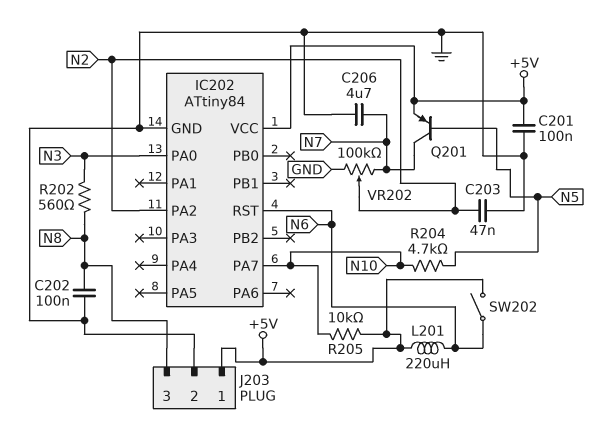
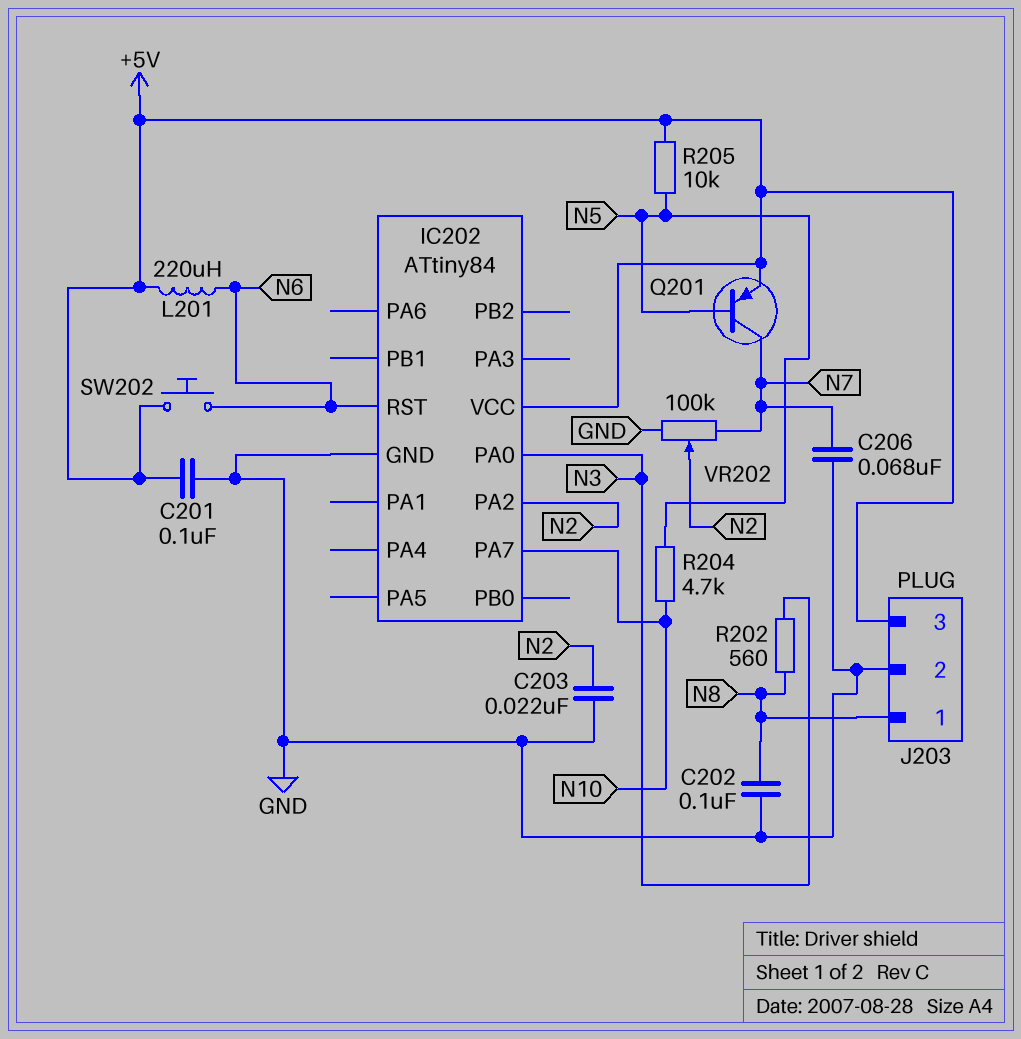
C203: 47nF (GND, N2) -> 22nF (GND, N2)
C206: 4.7uF (GND, N7) -> 68nF (GND, N7)
J203 pin 1: +5V -> N8
J203 pin 3: N8 -> +5V
R205: 10k (+5V, N10) -> 10k (+5V, N5)
SW202: switch (+5V, N6) -> button (+5V, N6)

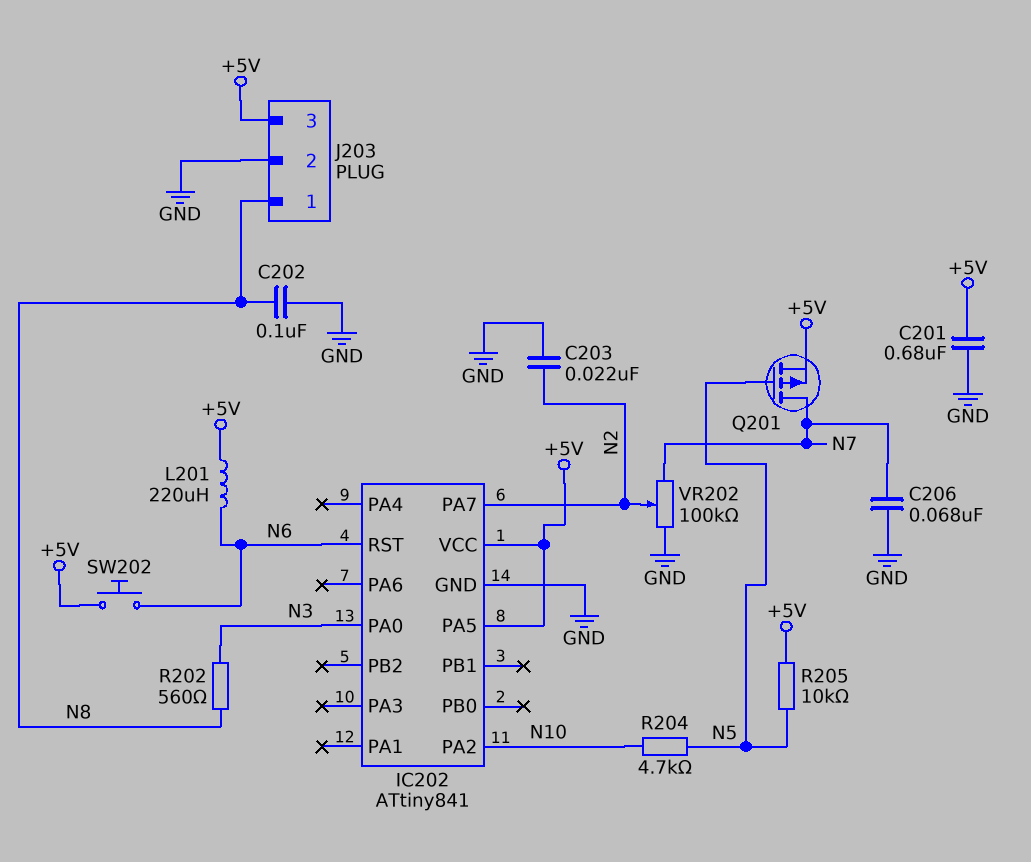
C201: 100nF (+5V, GND) -> 680nF (+5V, GND)
IC202: ATtiny84 -> ATtiny841
IC202 pin PA2: N2 -> N10
IC202 pin PA5: none -> +5V
IC202 pin PA7: N10 -> N2
Q201: PNP (B N5, C N7, E +5V) -> PMOS (G N5, D N7, S +5V)

